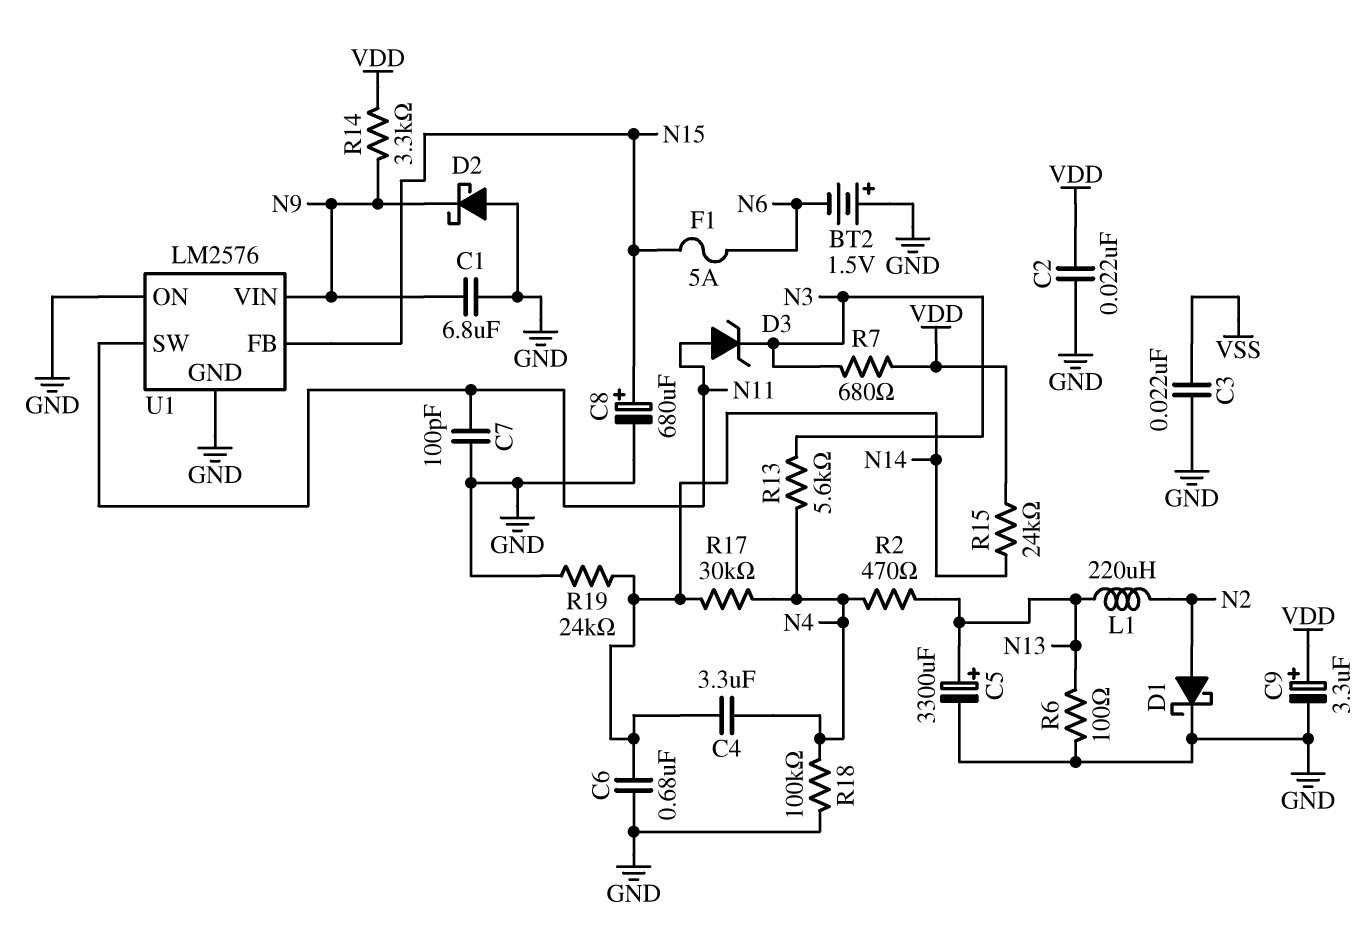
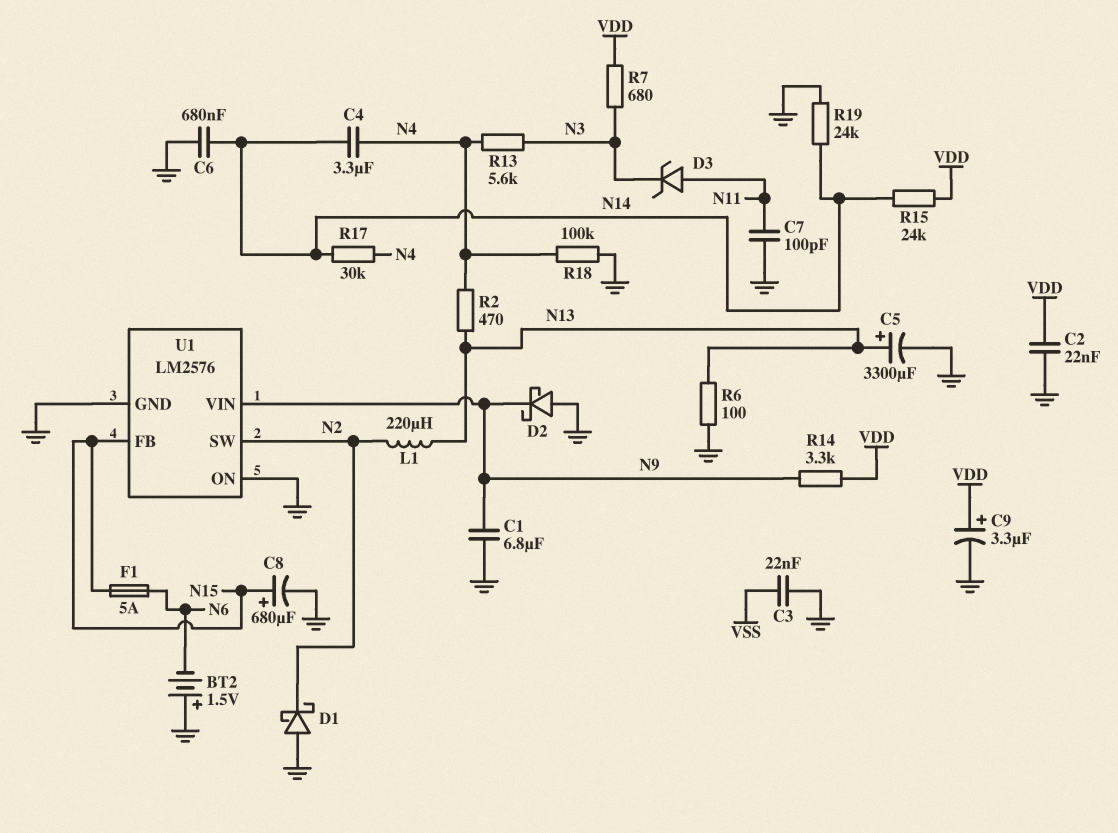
D1: schottky (A N2, K GND) -> schottky (A GND, K N2)
U1 pin SW: N11 -> N2

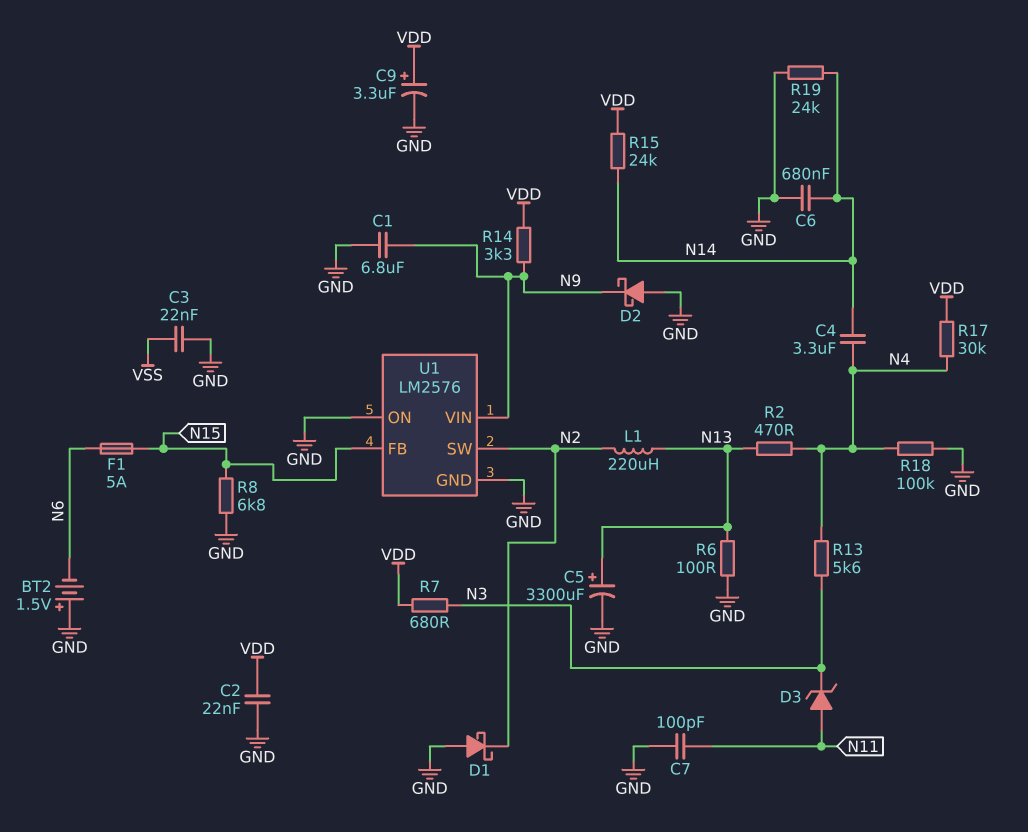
C8: 680uF (plus N15, minus GND) -> none
R8: none -> 6.8k (GND, N15)
R17: 30k (N4, N14) -> 30k (N4, VDD)

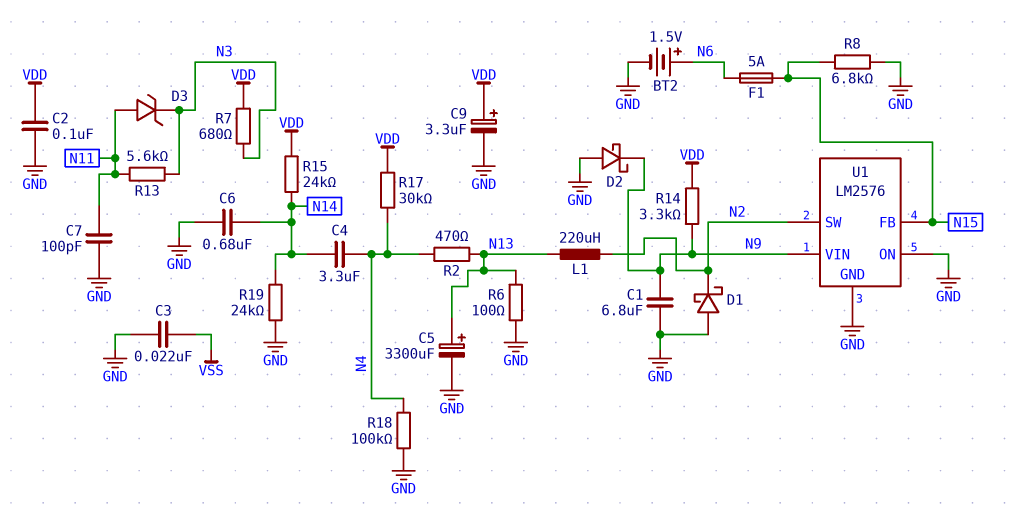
BT2: 1.5V (plus GND, minus N6) -> 1.5V (plus N6, minus GND)
C2: 22nF (GND, VDD) -> 100nF (GND, VDD)
R13: 5.6k (N3, N4) -> 5.6k (N3, N11)

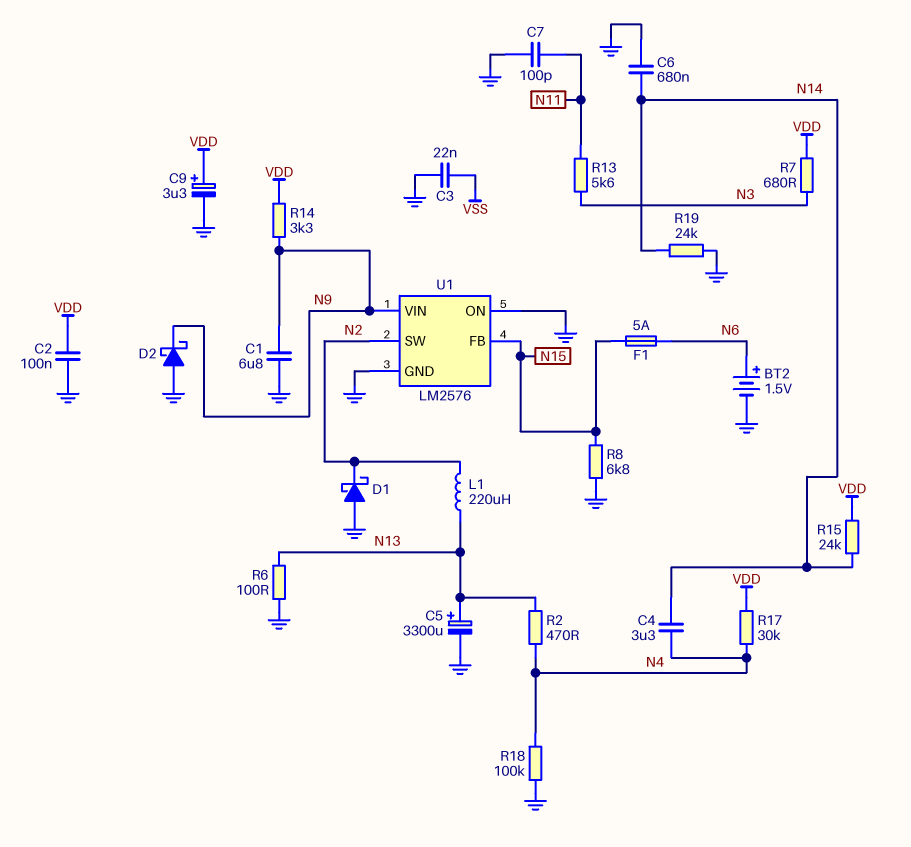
D3: zener (A N11, K N3) -> none

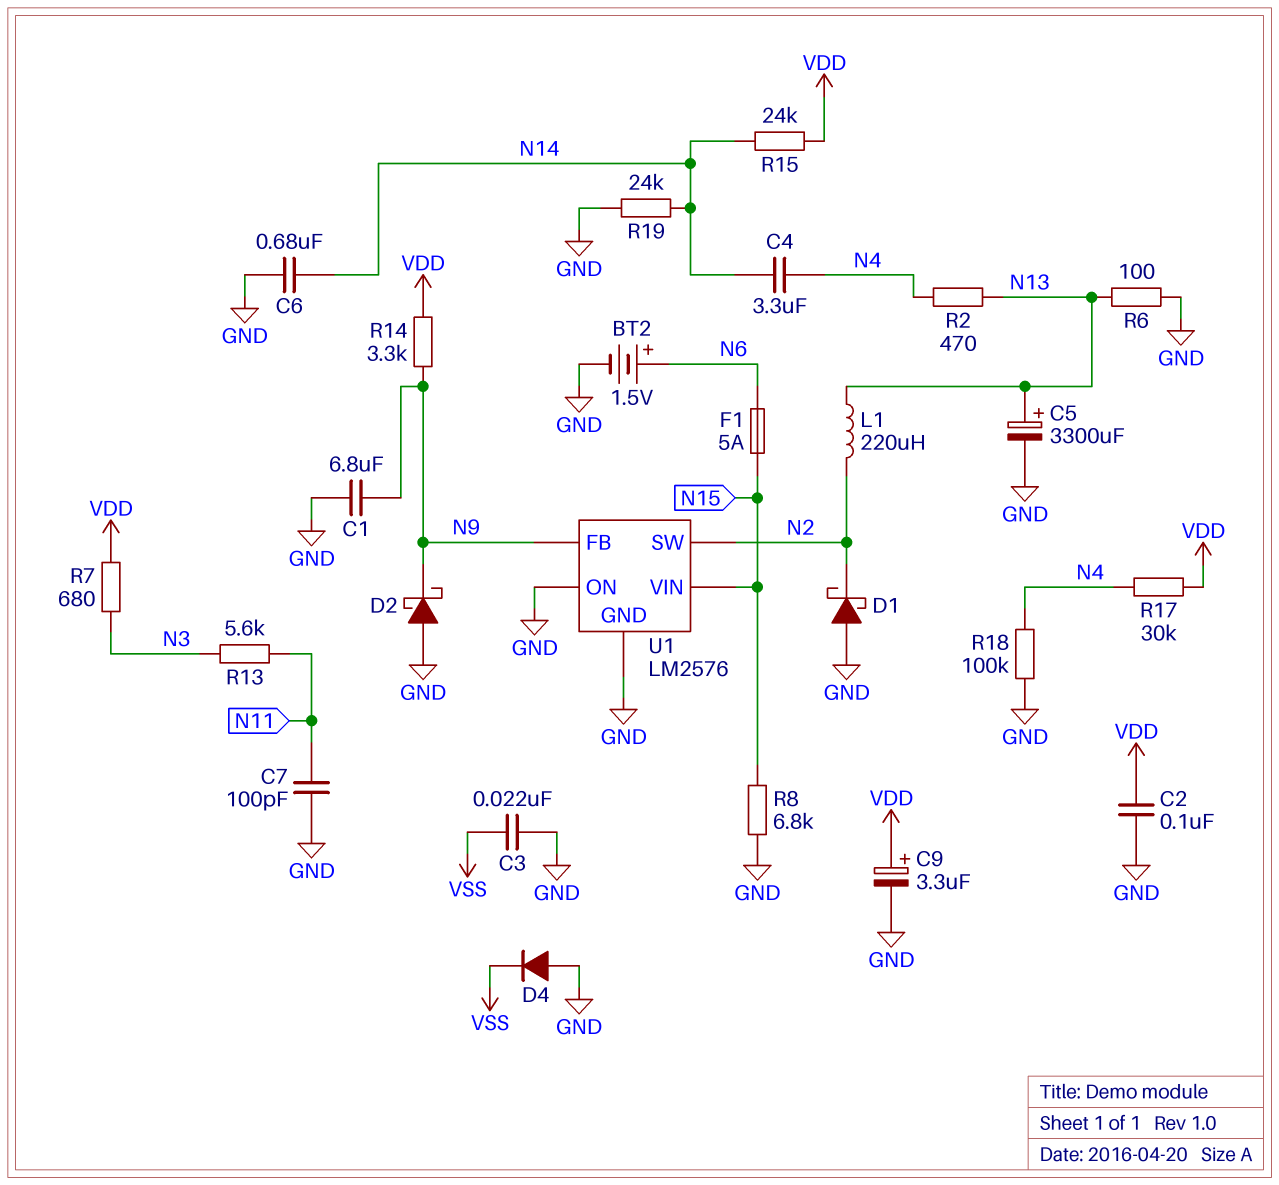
D4: none -> diode (A GND, K VSS)
U1 pin FB: N15 -> N9
U1 pin VIN: N9 -> N15

